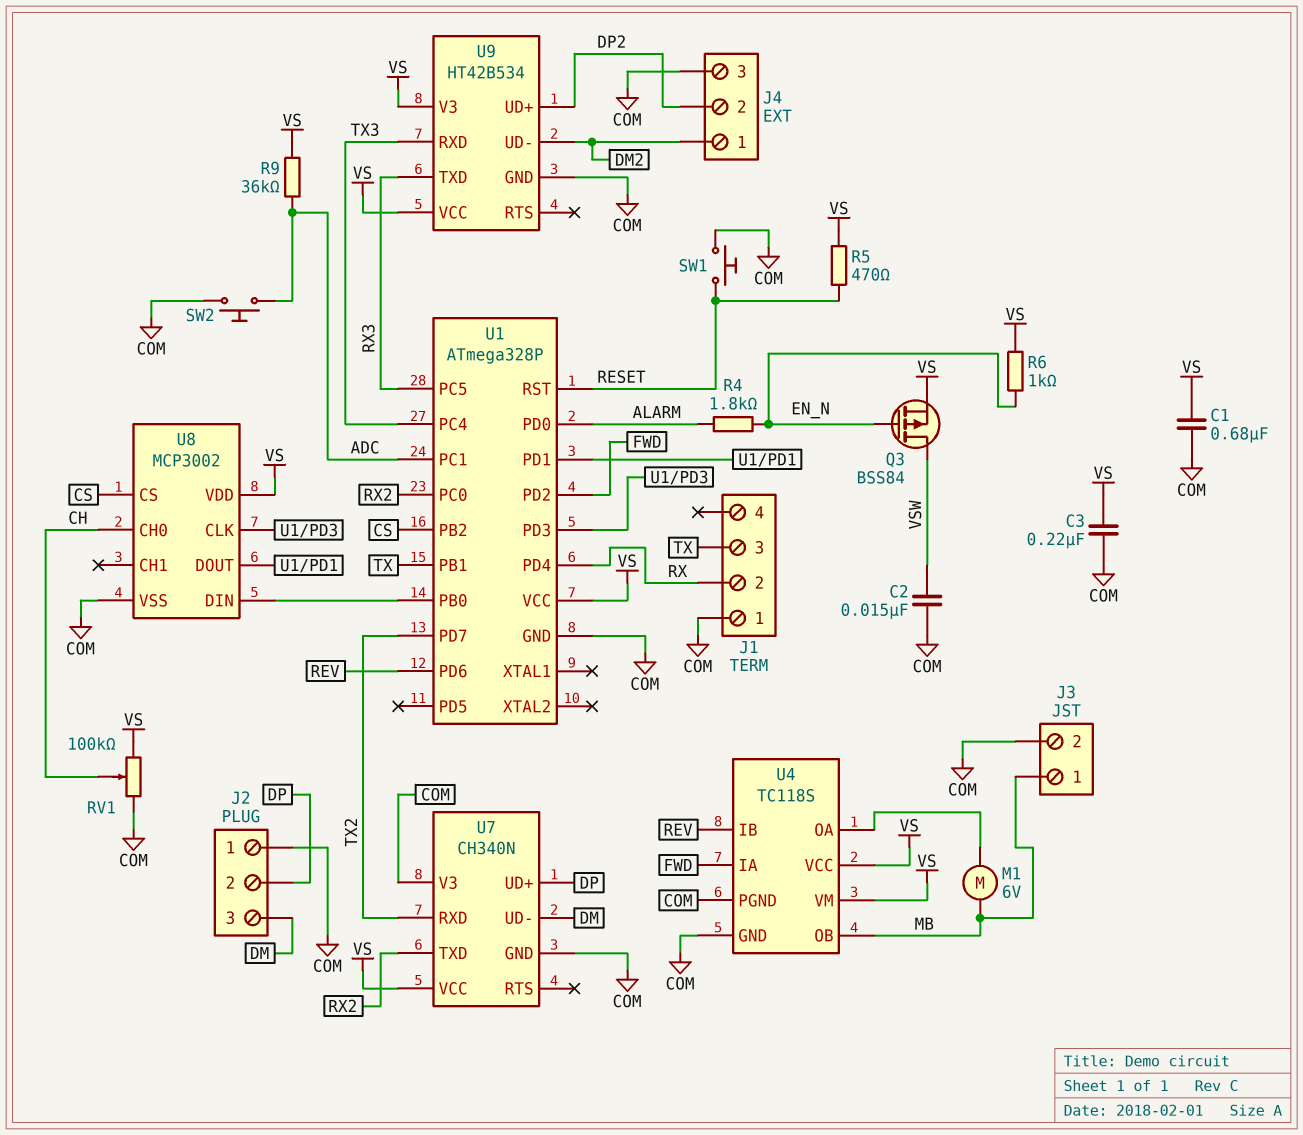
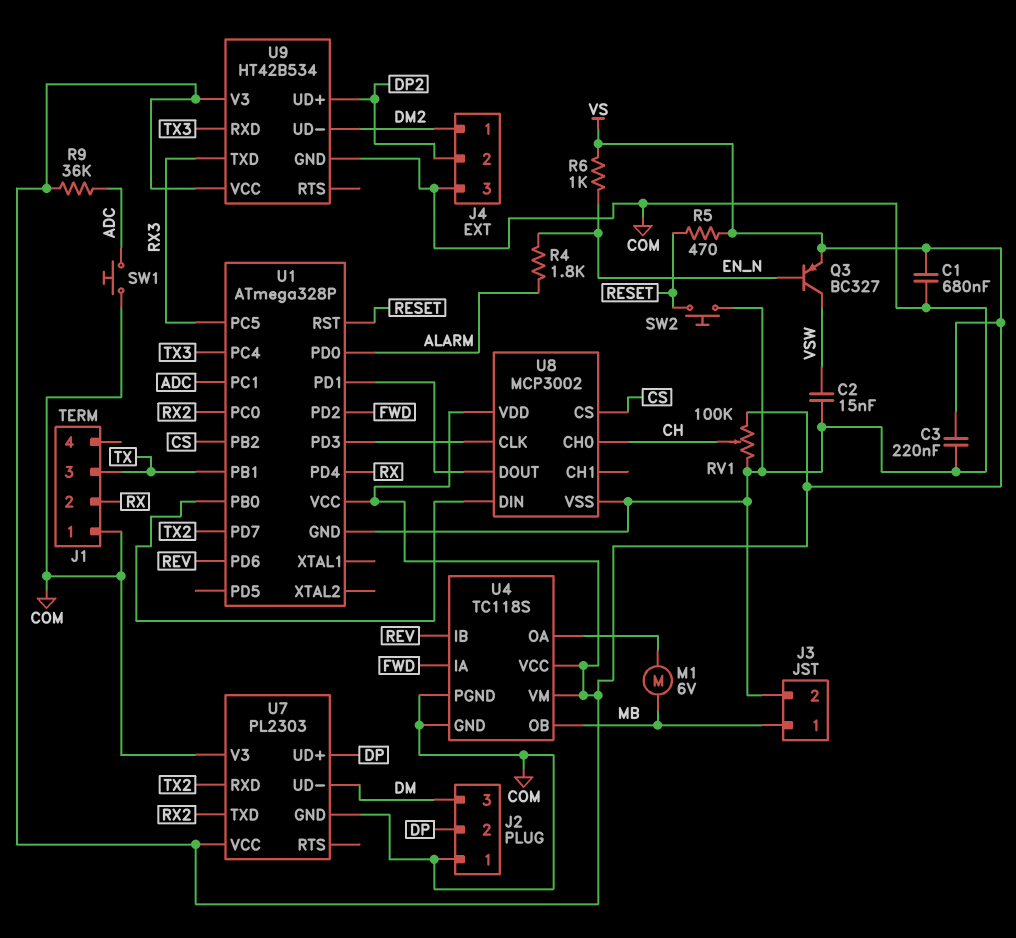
Q3: PMOS BSS84 (G EN_N, D VSW, S VS) -> PNP BC327 (B EN_N, C VSW, E VS)
SW1: button (COM, RESET) -> button (ADC, COM)
SW2: button (ADC, COM) -> button (COM, RESET)
U7: CH340N -> PL2303

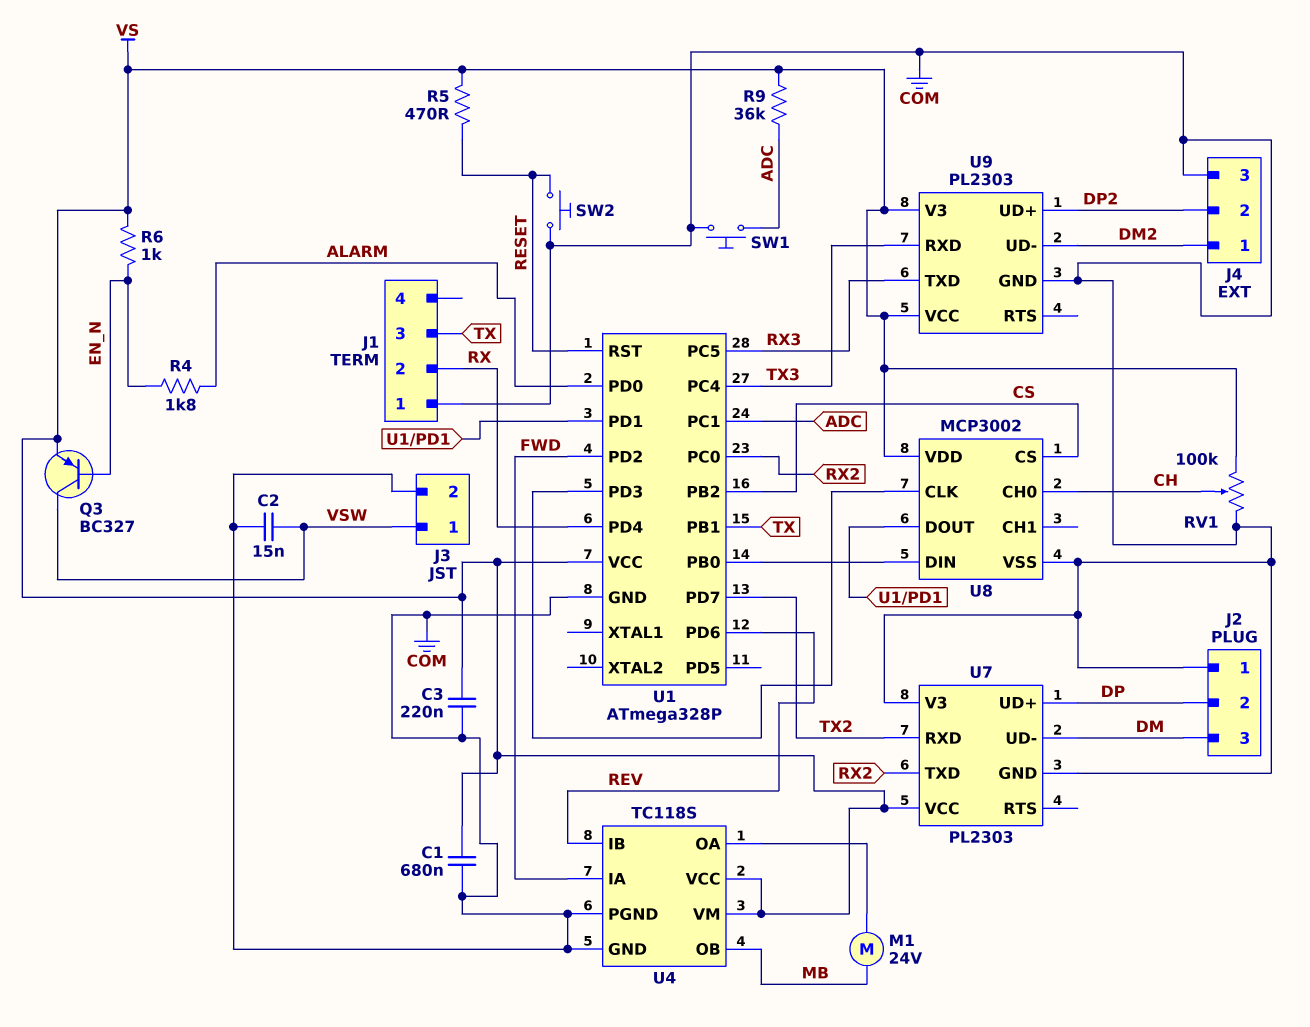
J3 pin 1: MB -> VSW
M1: motor 6V (MB, U4/OA) -> motor 24V (MB, U4/OA)
U9: HT42B534 -> PL2303

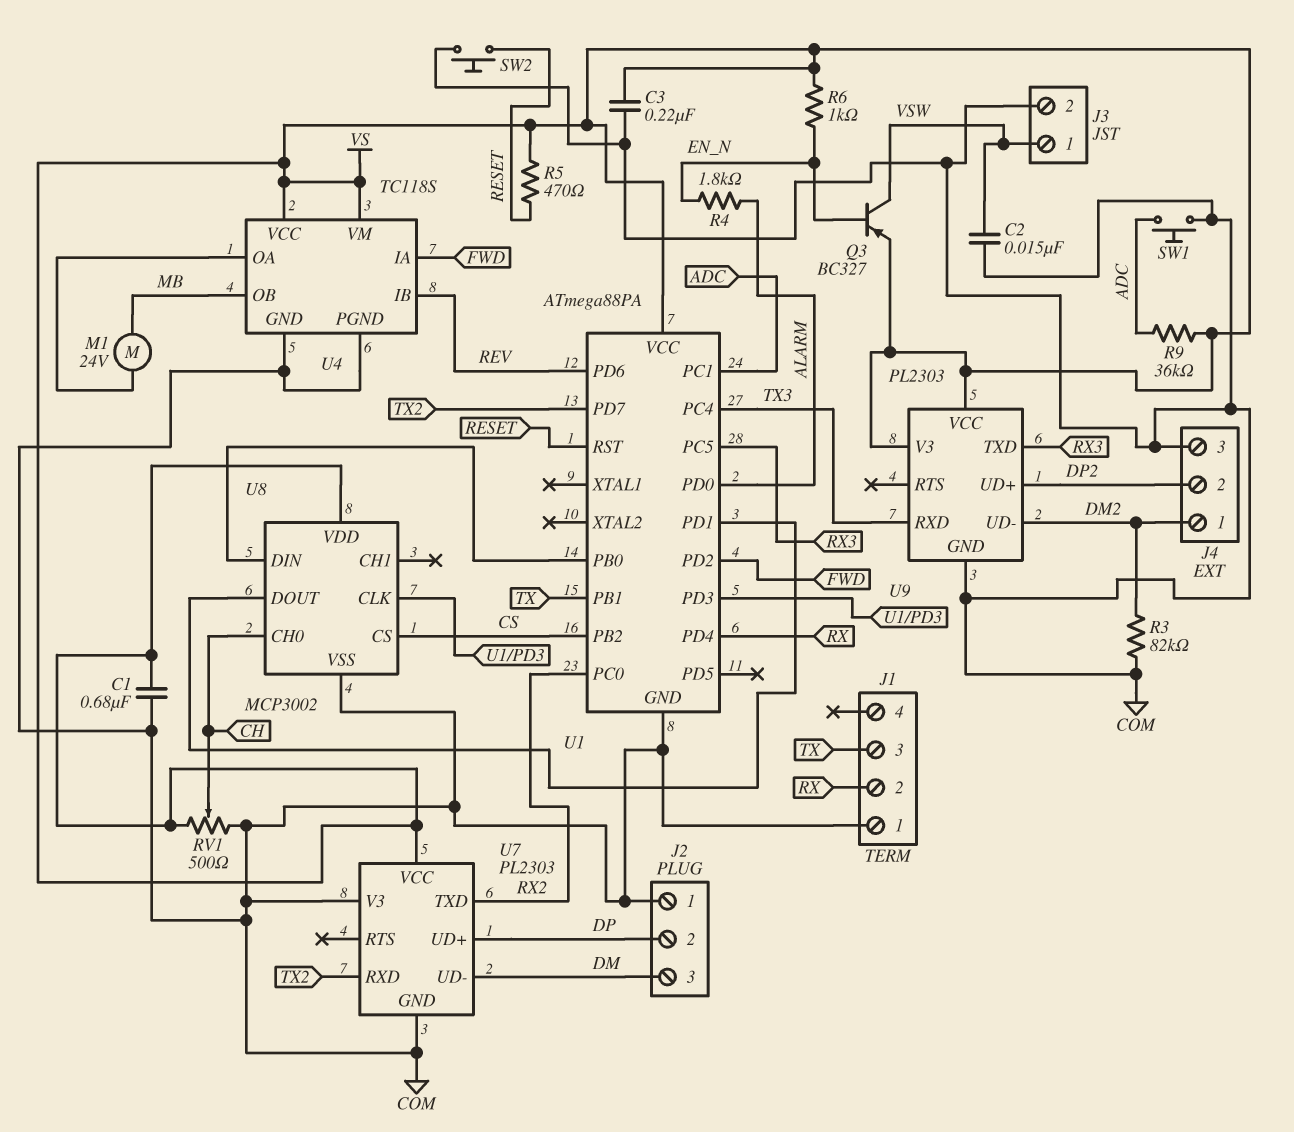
R3: none -> 82k (COM, DM2)
RV1: 100k (COM, VS, wiper CH) -> 500 (COM, VS, wiper CH)
U1: ATmega328P -> ATmega88PA

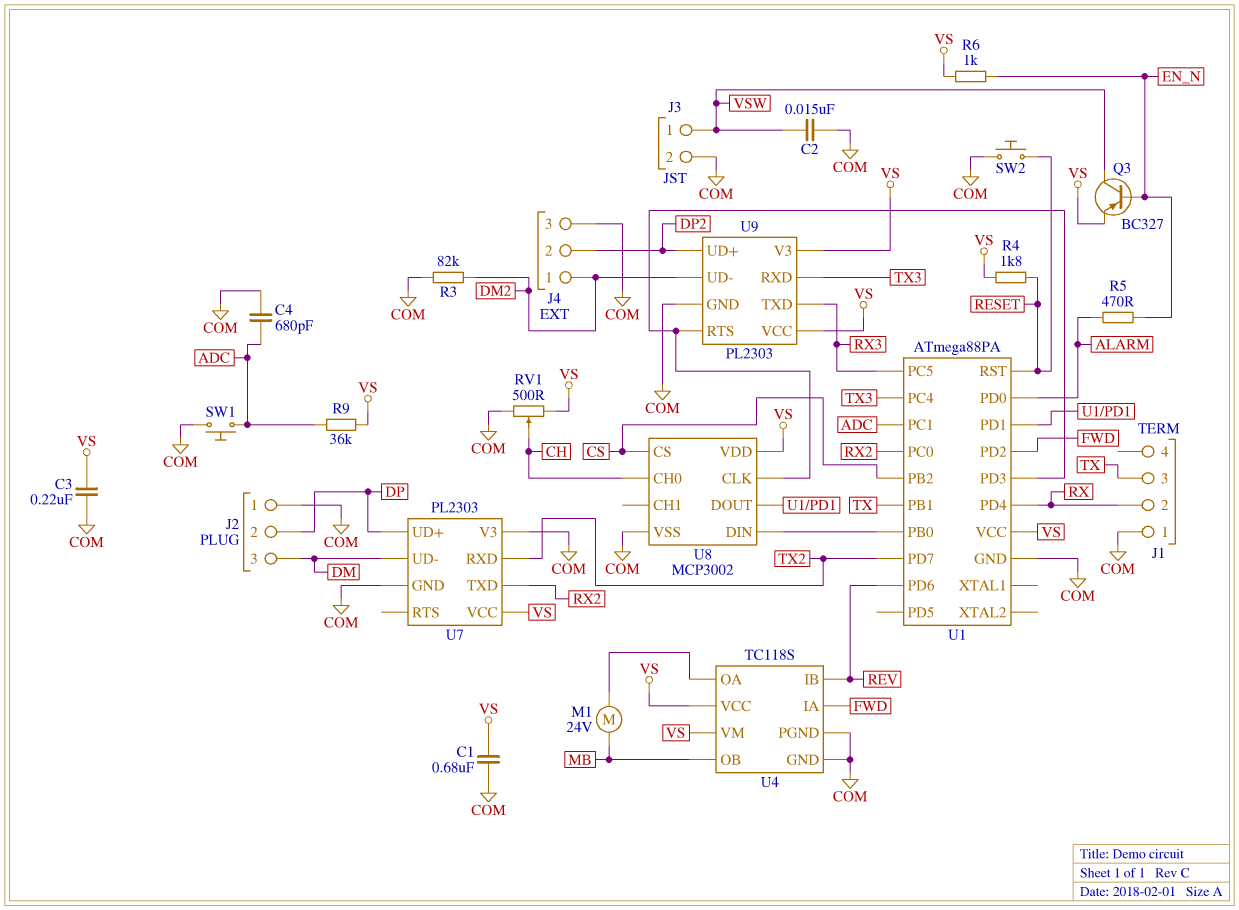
C4: none -> 680pF (ADC, COM)
R4: 1.8k (ALARM, EN_N) -> 1.8k (RESET, VS)
R5: 470 (RESET, VS) -> 470 (ALARM, EN_N)
U9 pin RTS: none -> U1/PD3

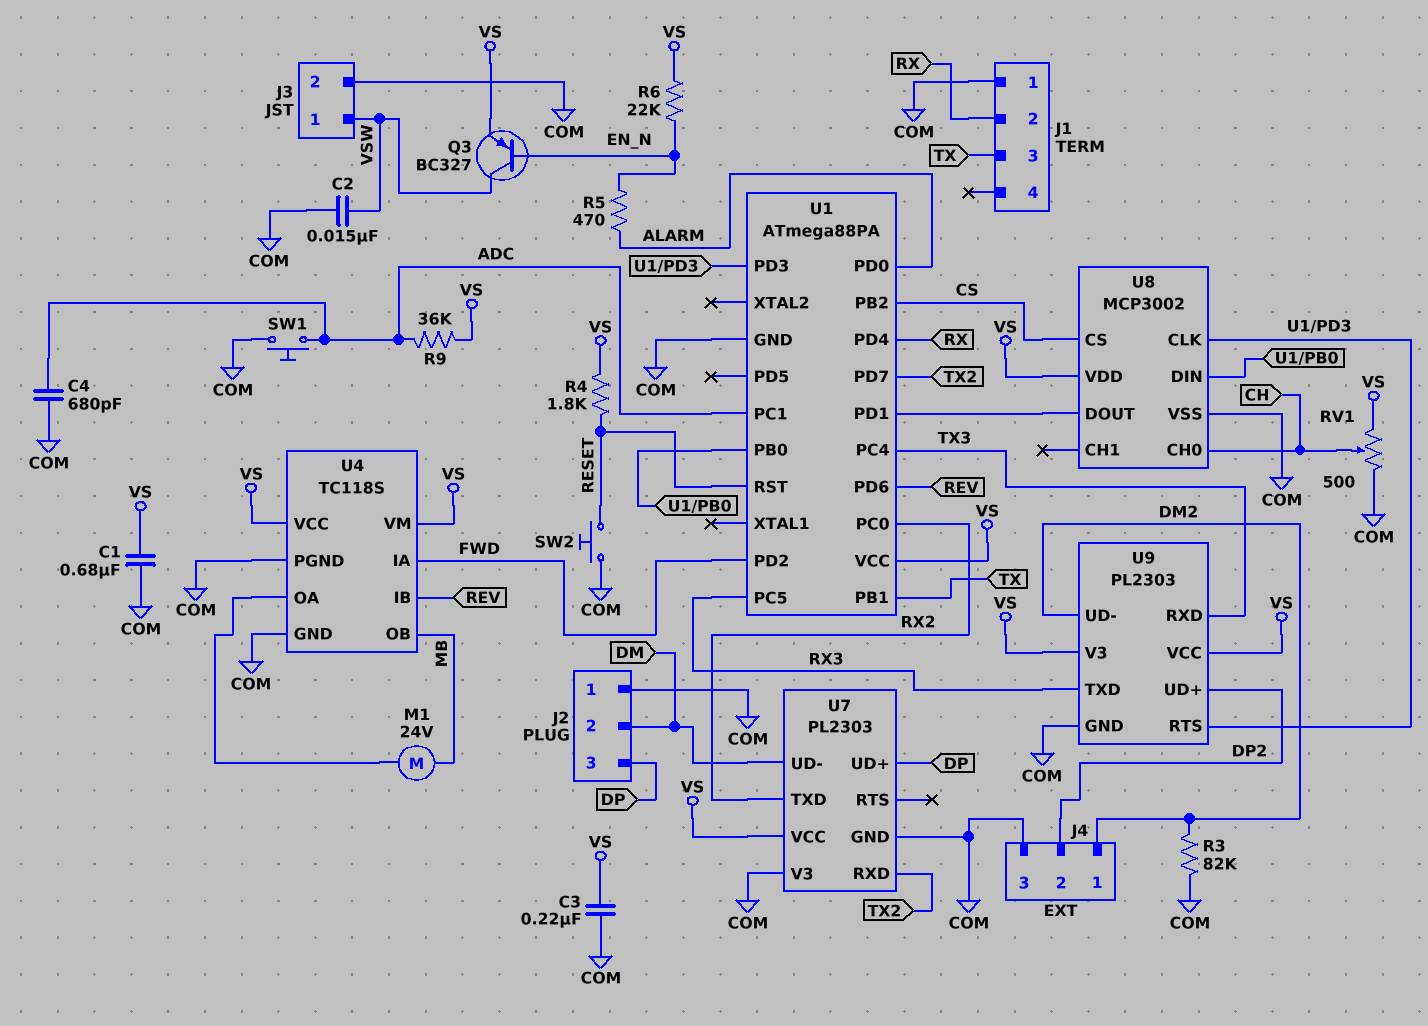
J2 pin 2: DP -> DM
J2 pin 3: DM -> DP
R6: 1k (EN_N, VS) -> 22k (EN_N, VS)

